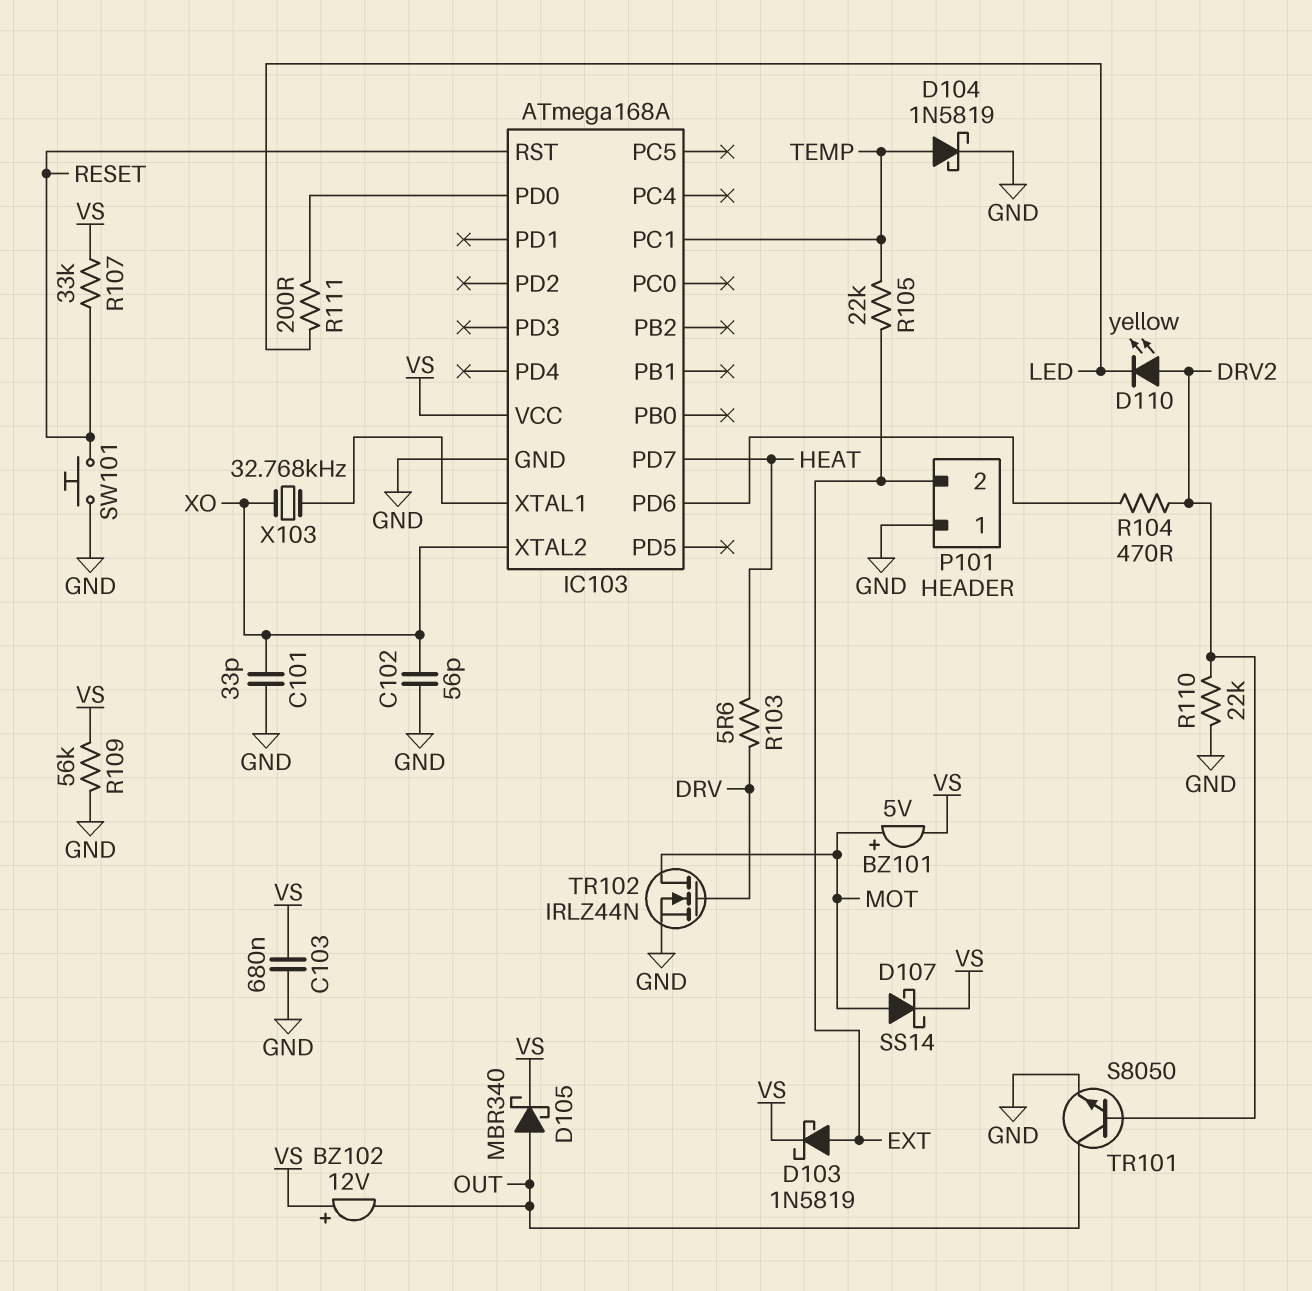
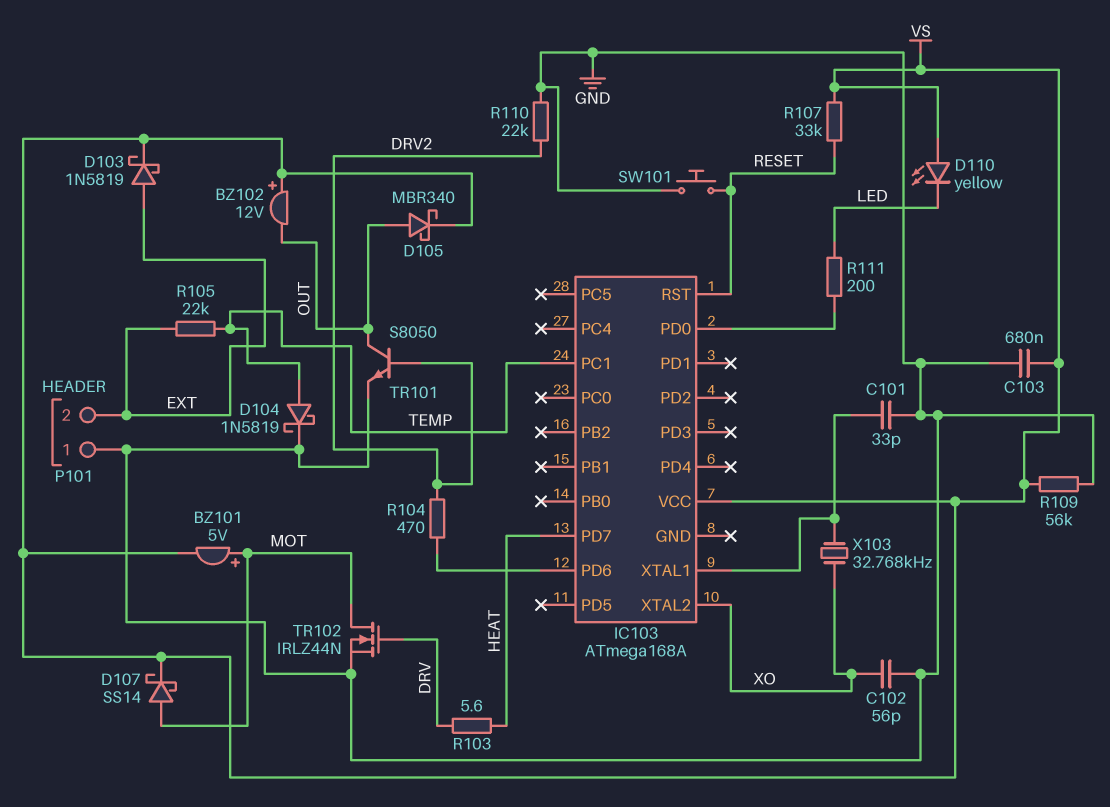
C101: 33pF (GND, XO) -> 33pF (GND, IC103/XTAL1)
D110: LED yellow (A DRV2, K LED) -> LED yellow (A VS, K LED)
IC103 pin GND: GND -> none

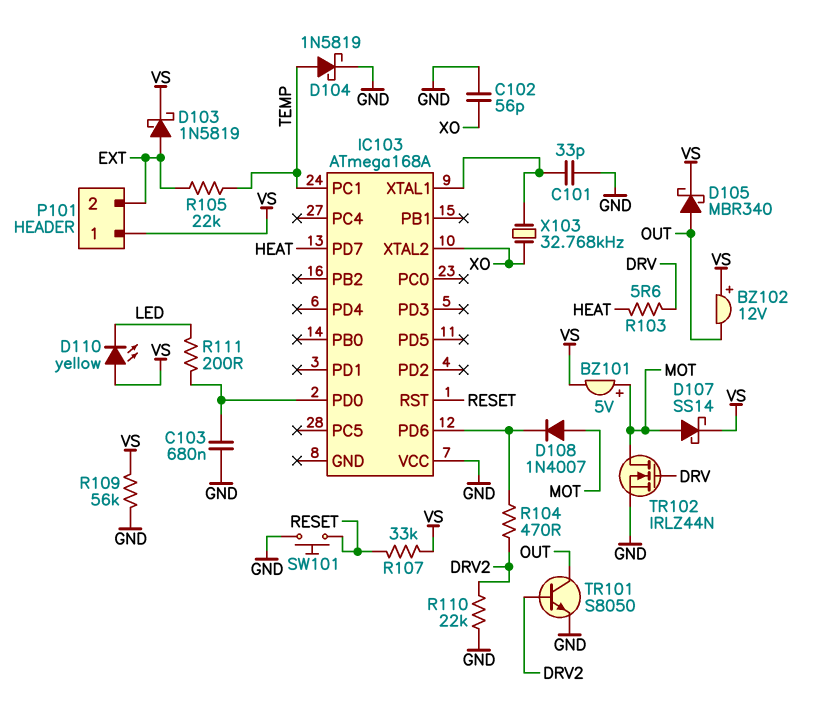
C103: 680nF (GND, VS) -> 680nF (GND, IC103/PD0)
D108: none -> diode 1N4007 (A MOT, K IC103/PD6)
IC103 pin VCC: VS -> GND
P101 pin 1: GND -> VS

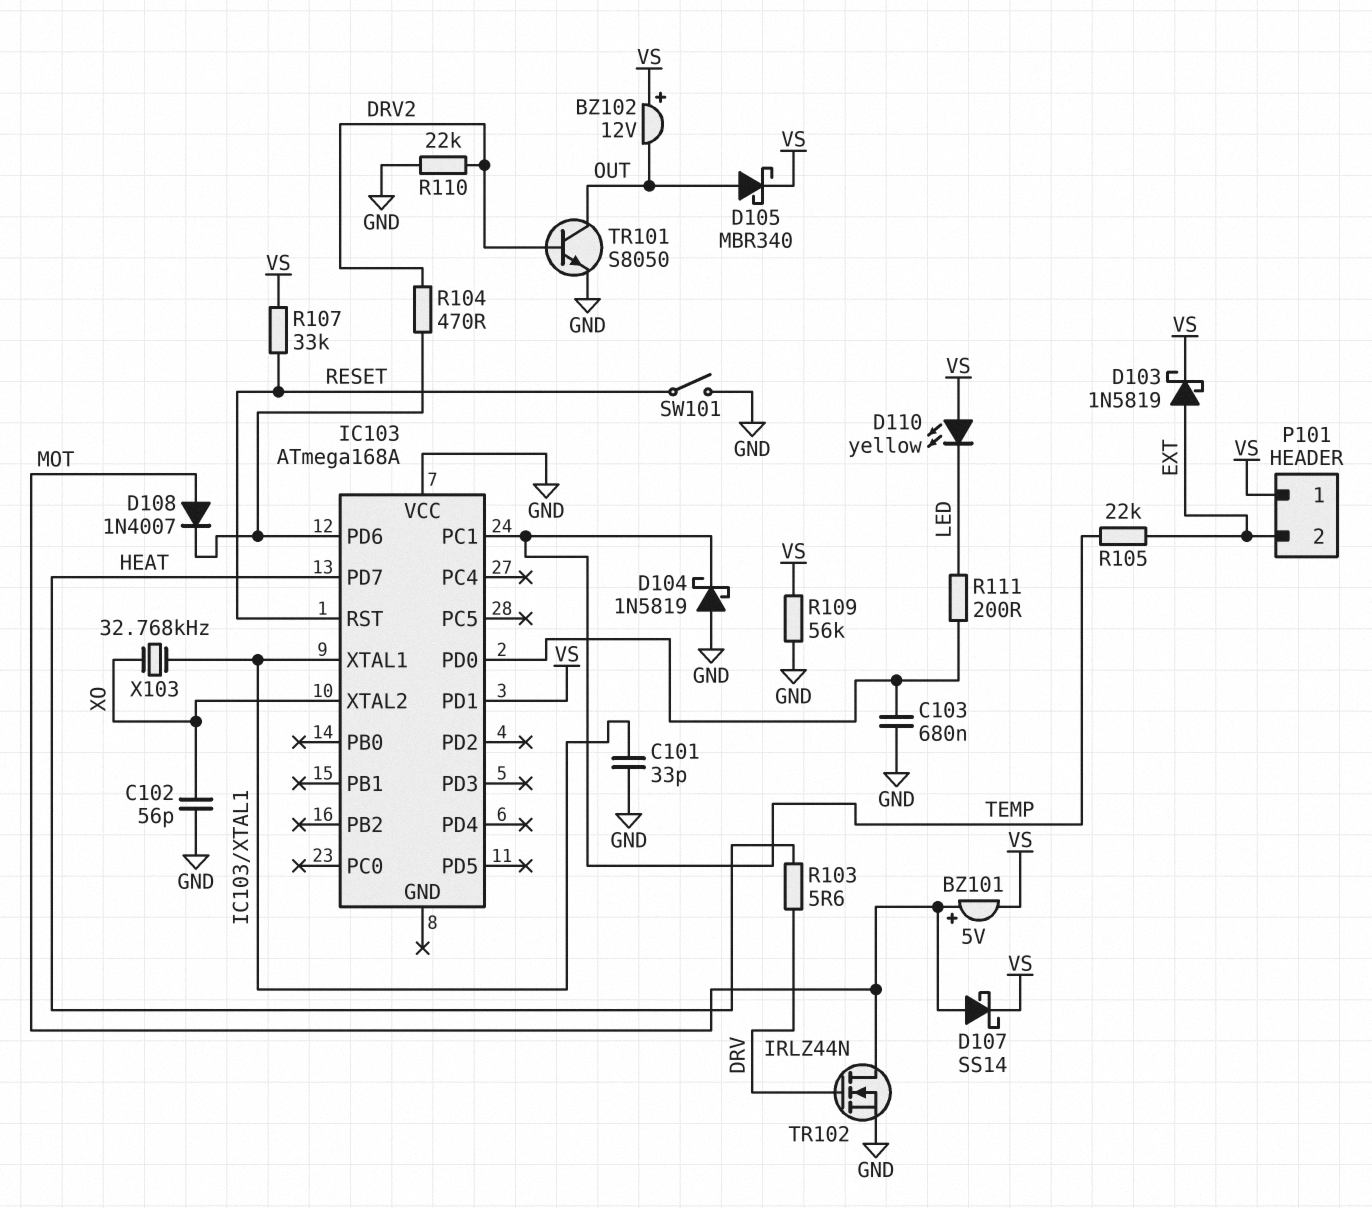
D104: schottky 1N5819 (A TEMP, K GND) -> schottky 1N5819 (A GND, K TEMP)
IC103 pin PD1: none -> VS
SW101: button (GND, RESET) -> switch (GND, RESET)

